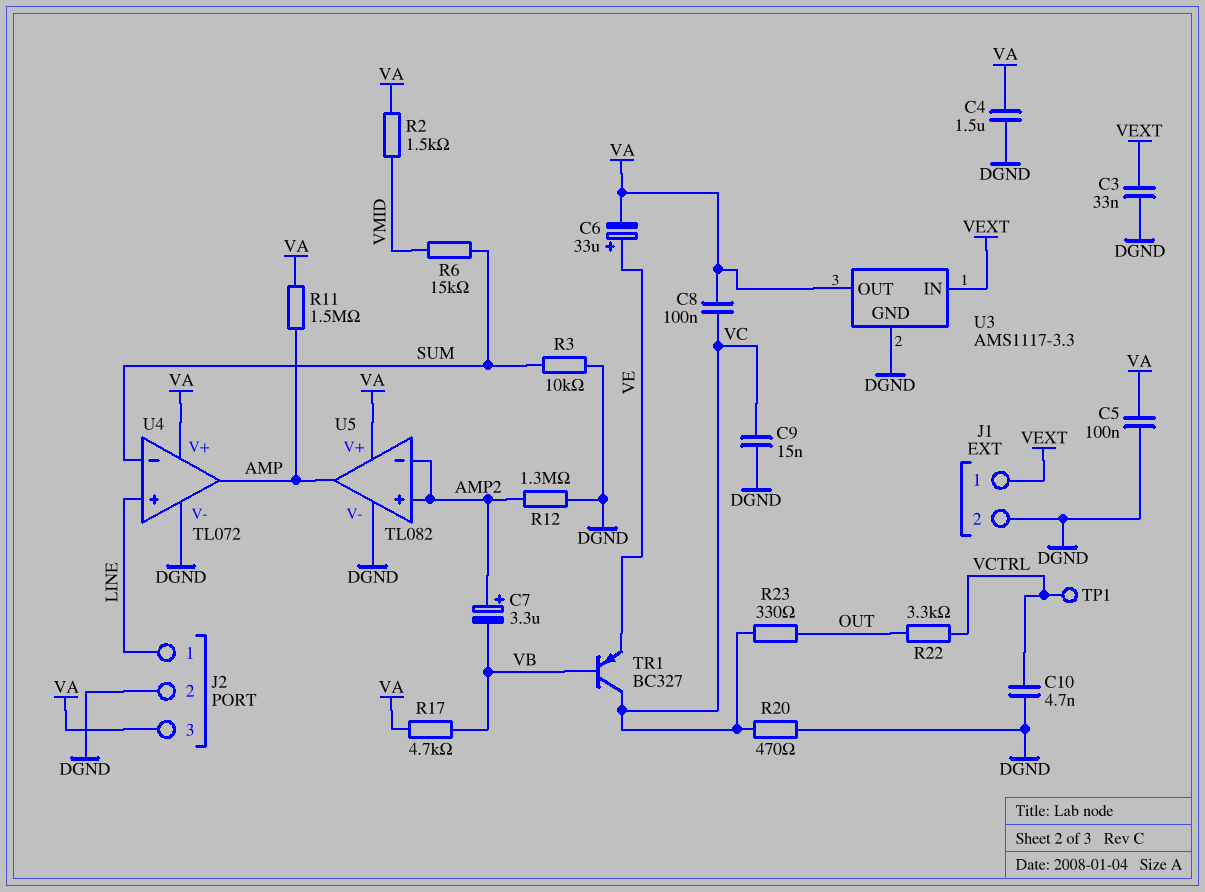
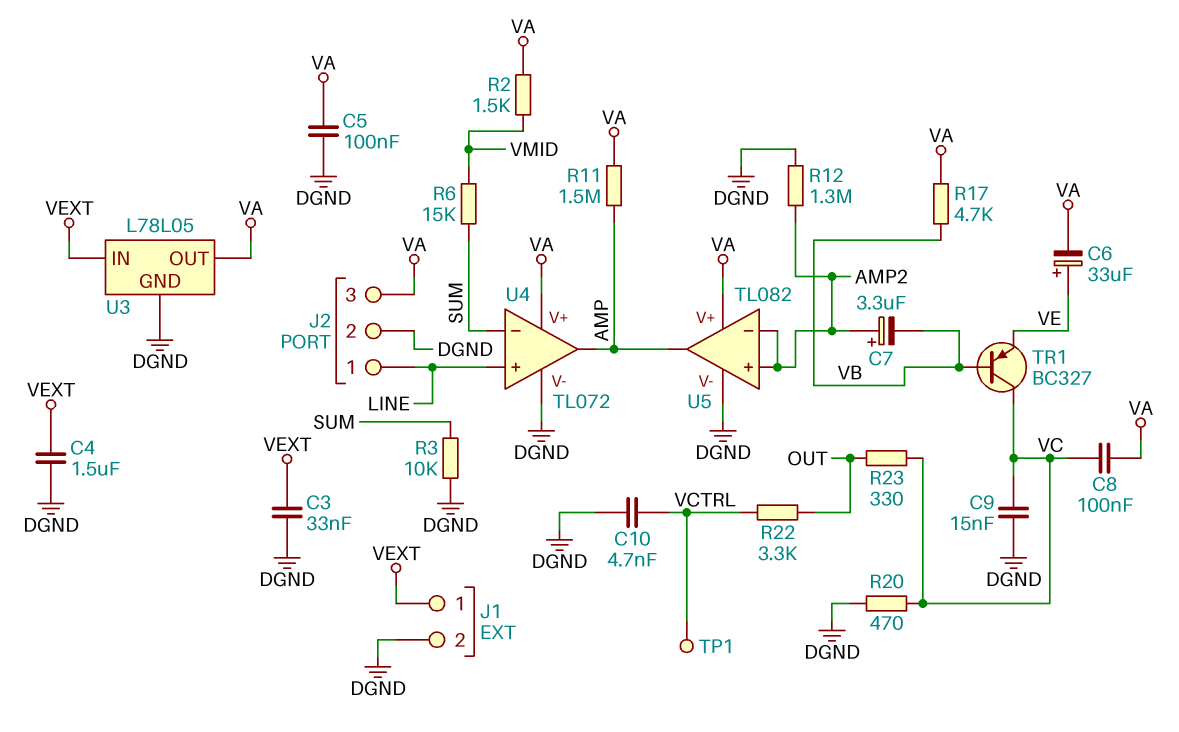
C4: 1.5uF (DGND, VA) -> 1.5uF (DGND, VEXT)
U3: AMS1117-3.3 -> L78L05

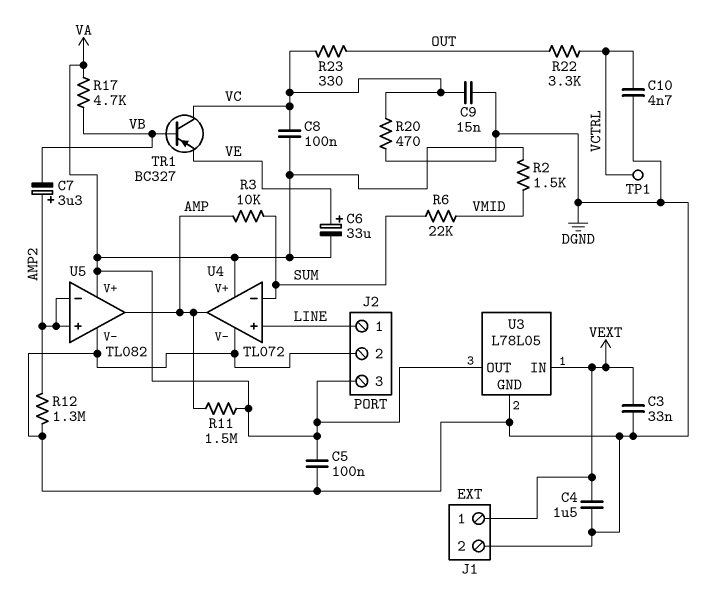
R3: 10k (DGND, SUM) -> 10k (AMP, SUM)
R6: 15k (SUM, VMID) -> 22k (SUM, VMID)

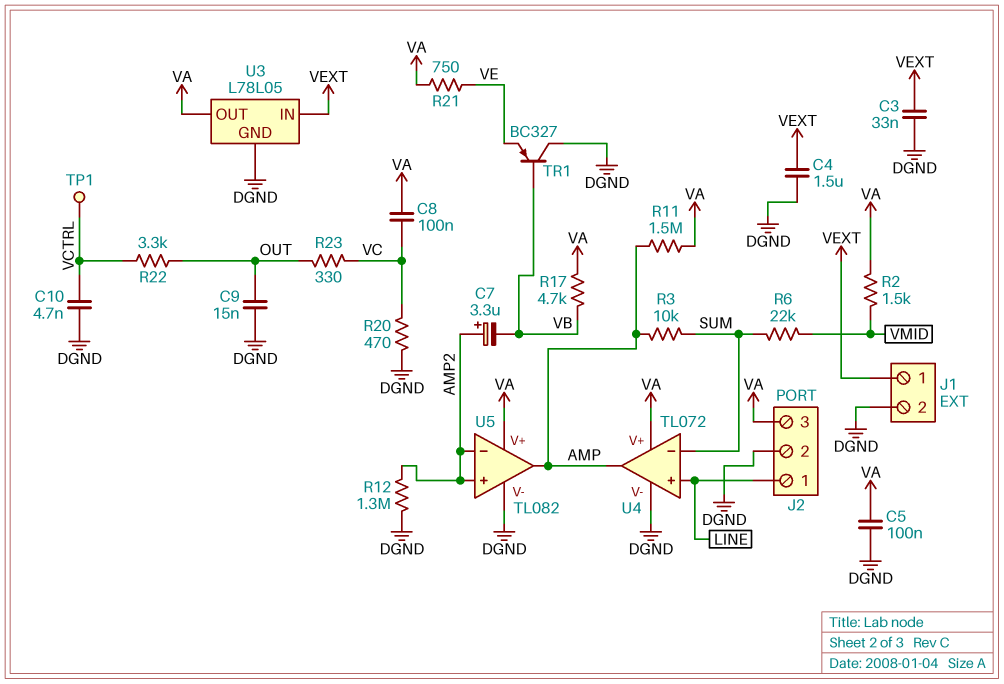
C6: 33uF (plus VE, minus VA) -> none
C9: 15nF (DGND, VC) -> 15nF (DGND, OUT)
R21: none -> 750 (VA, VE)
TR1: PNP BC327 (B VB, C VC, E VE) -> PNP BC327 (B VB, C DGND, E VE)

